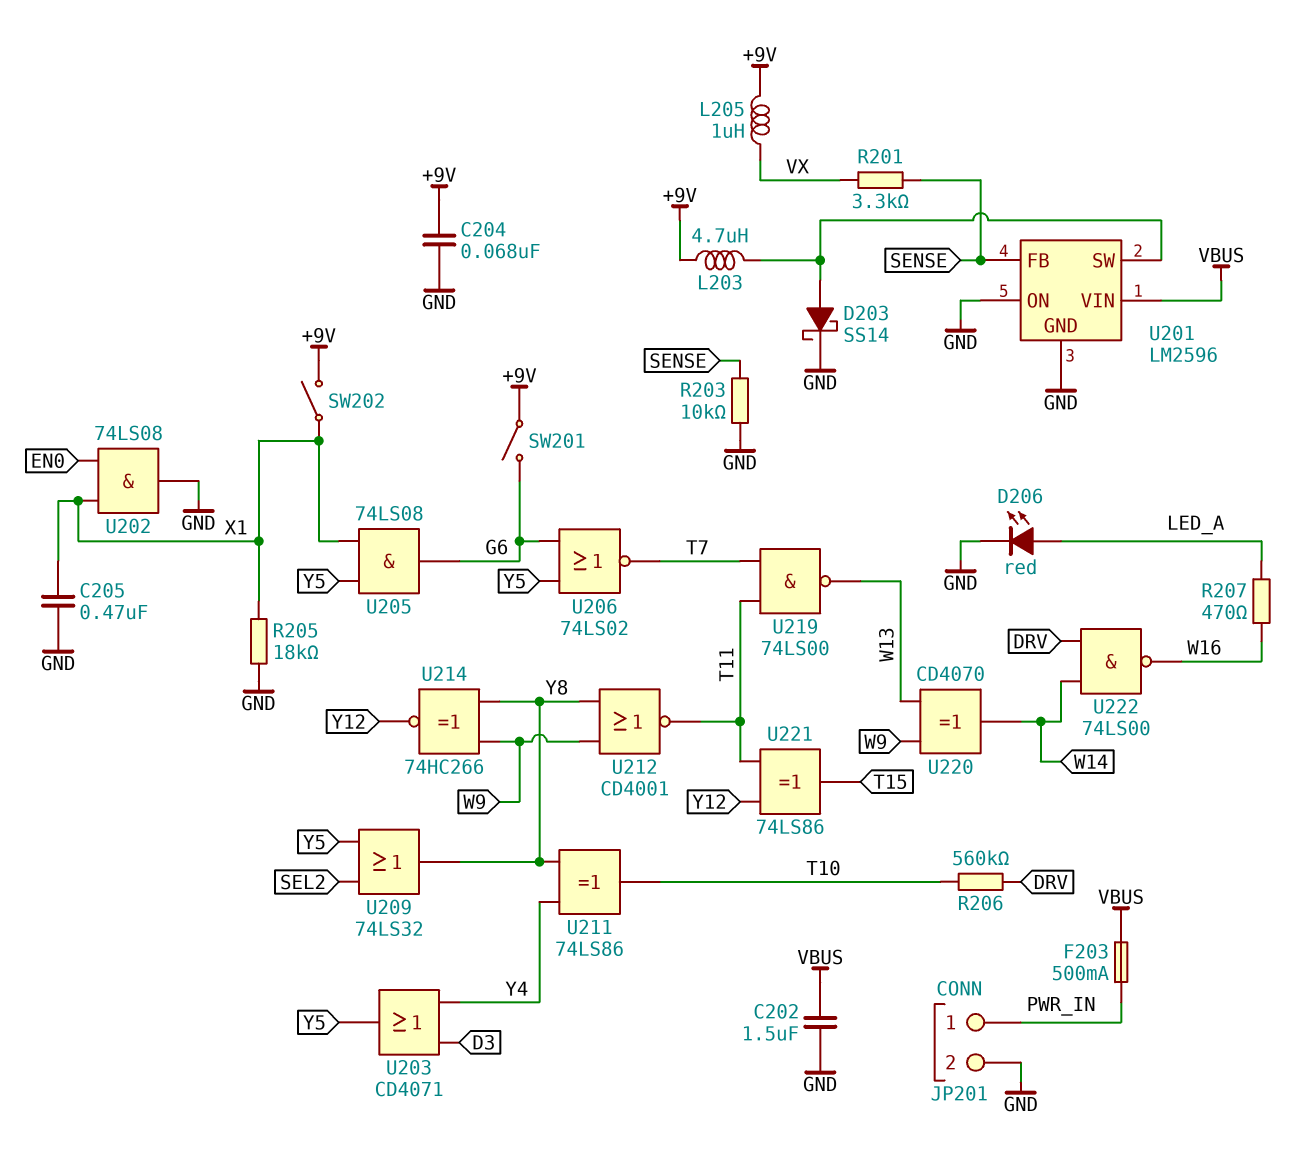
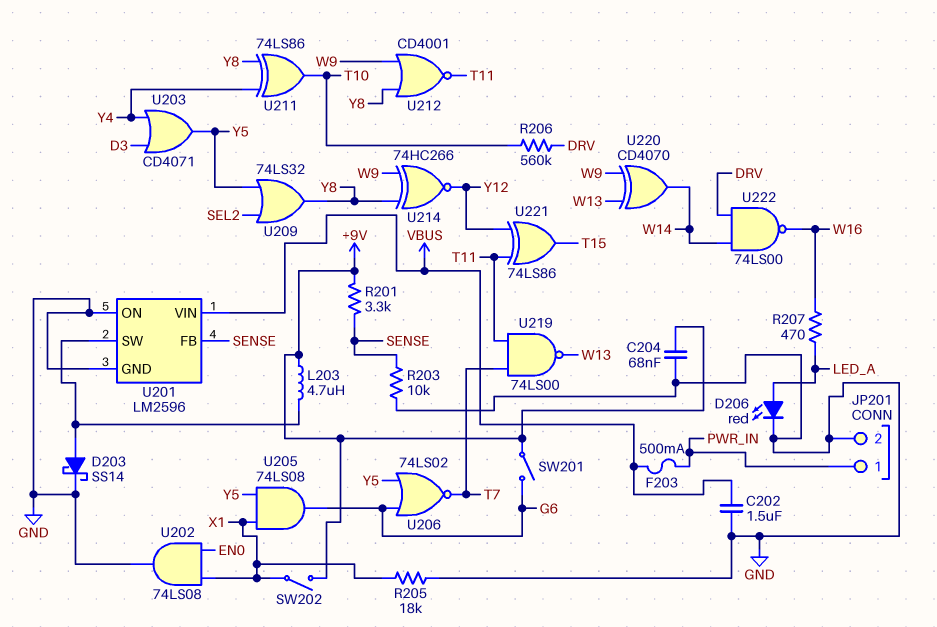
C205: 470nF (GND, X1) -> none
L205: 1uH (+9V, VX) -> none
R201: 3.3k (SENSE, VX) -> 3.3k (+9V, SENSE)

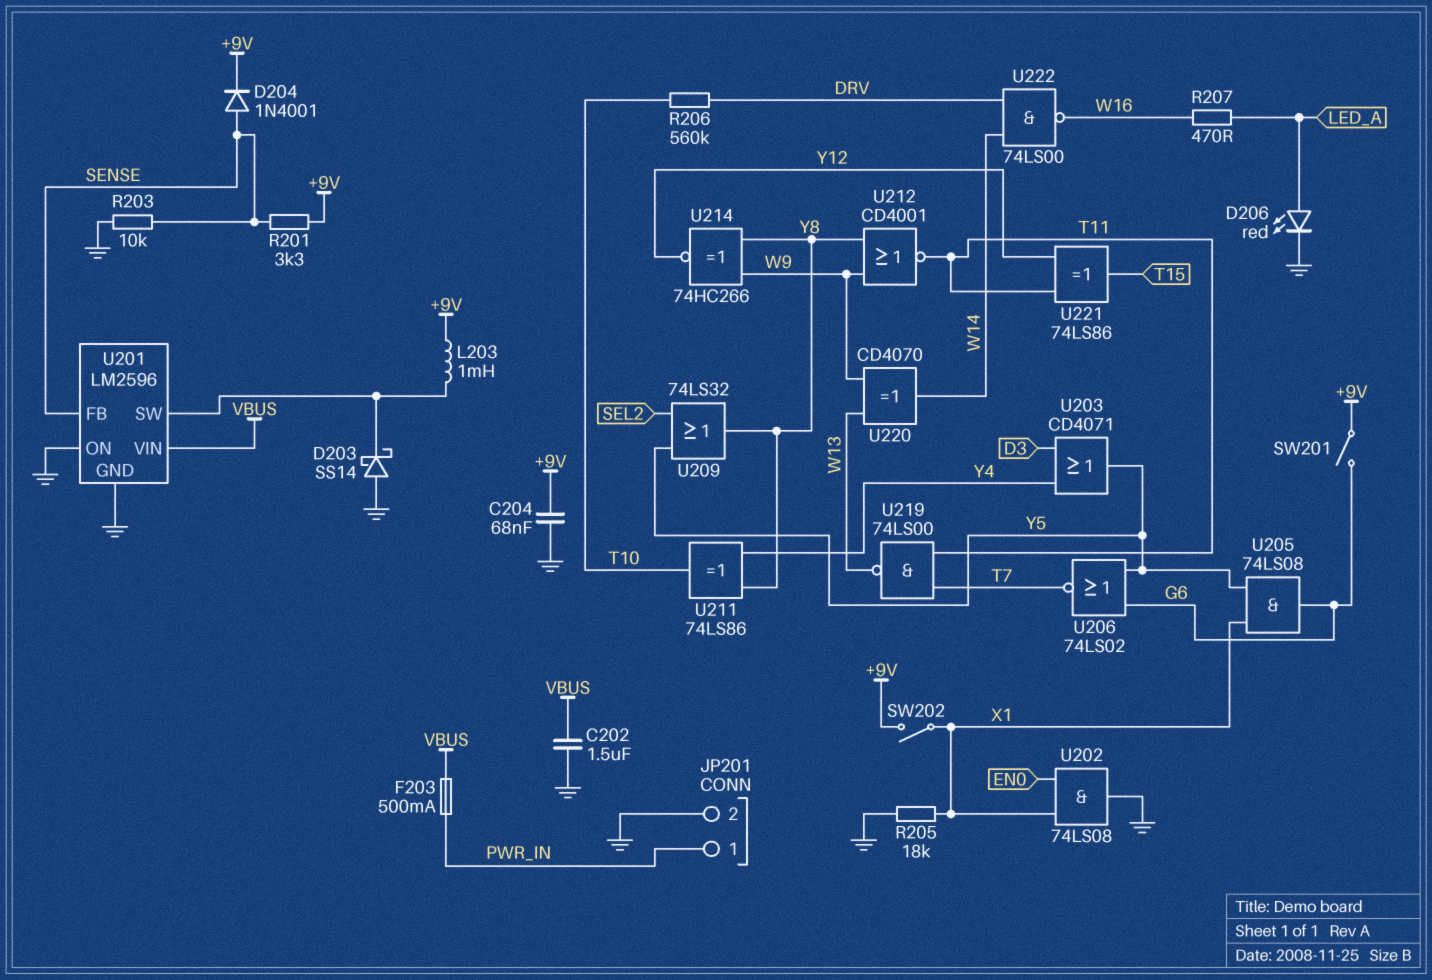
D203: schottky SS14 (A U201/SW, K GND) -> schottky SS14 (A GND, K U201/SW)
D204: none -> diode 1N4001 (A SENSE, K +9V)
L203: 4.7uH (+9V, U201/SW) -> 1mH (+9V, U201/SW)

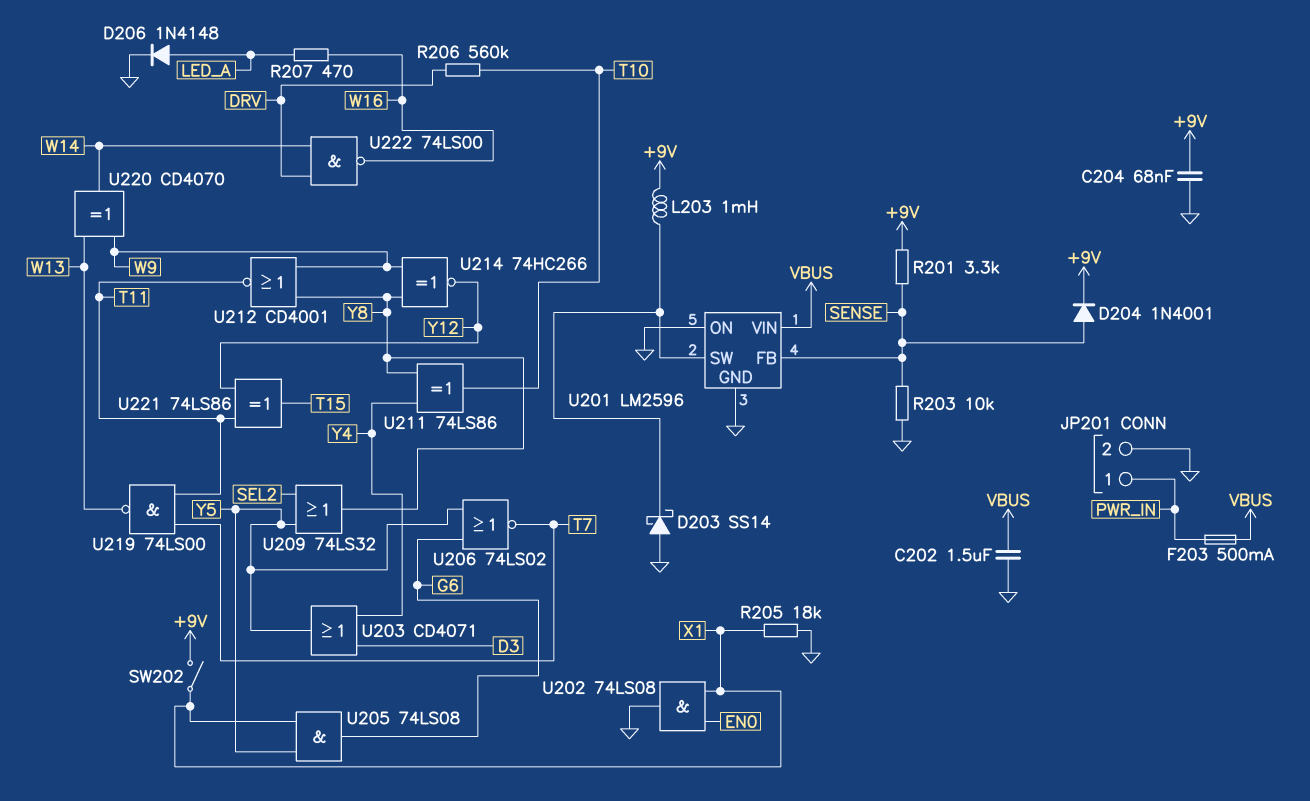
D206: LED red (A LED_A, K GND) -> diode 1N4148 (A LED_A, K GND)
SW201: switch (+9V, G6) -> none

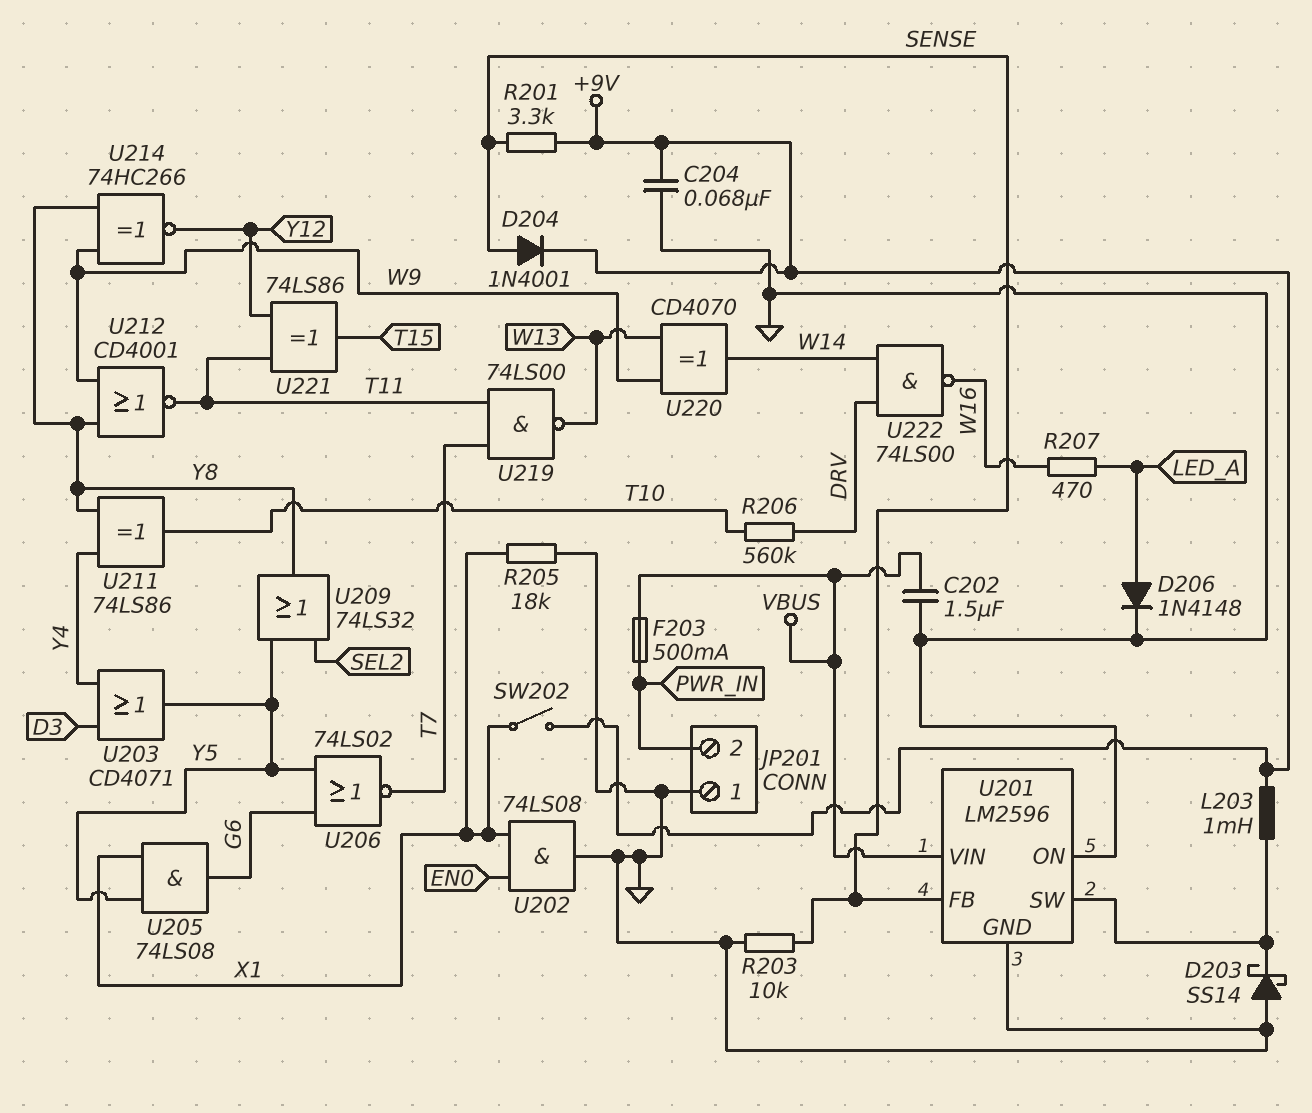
JP201 pin 1: PWR_IN -> GND
JP201 pin 2: GND -> PWR_IN

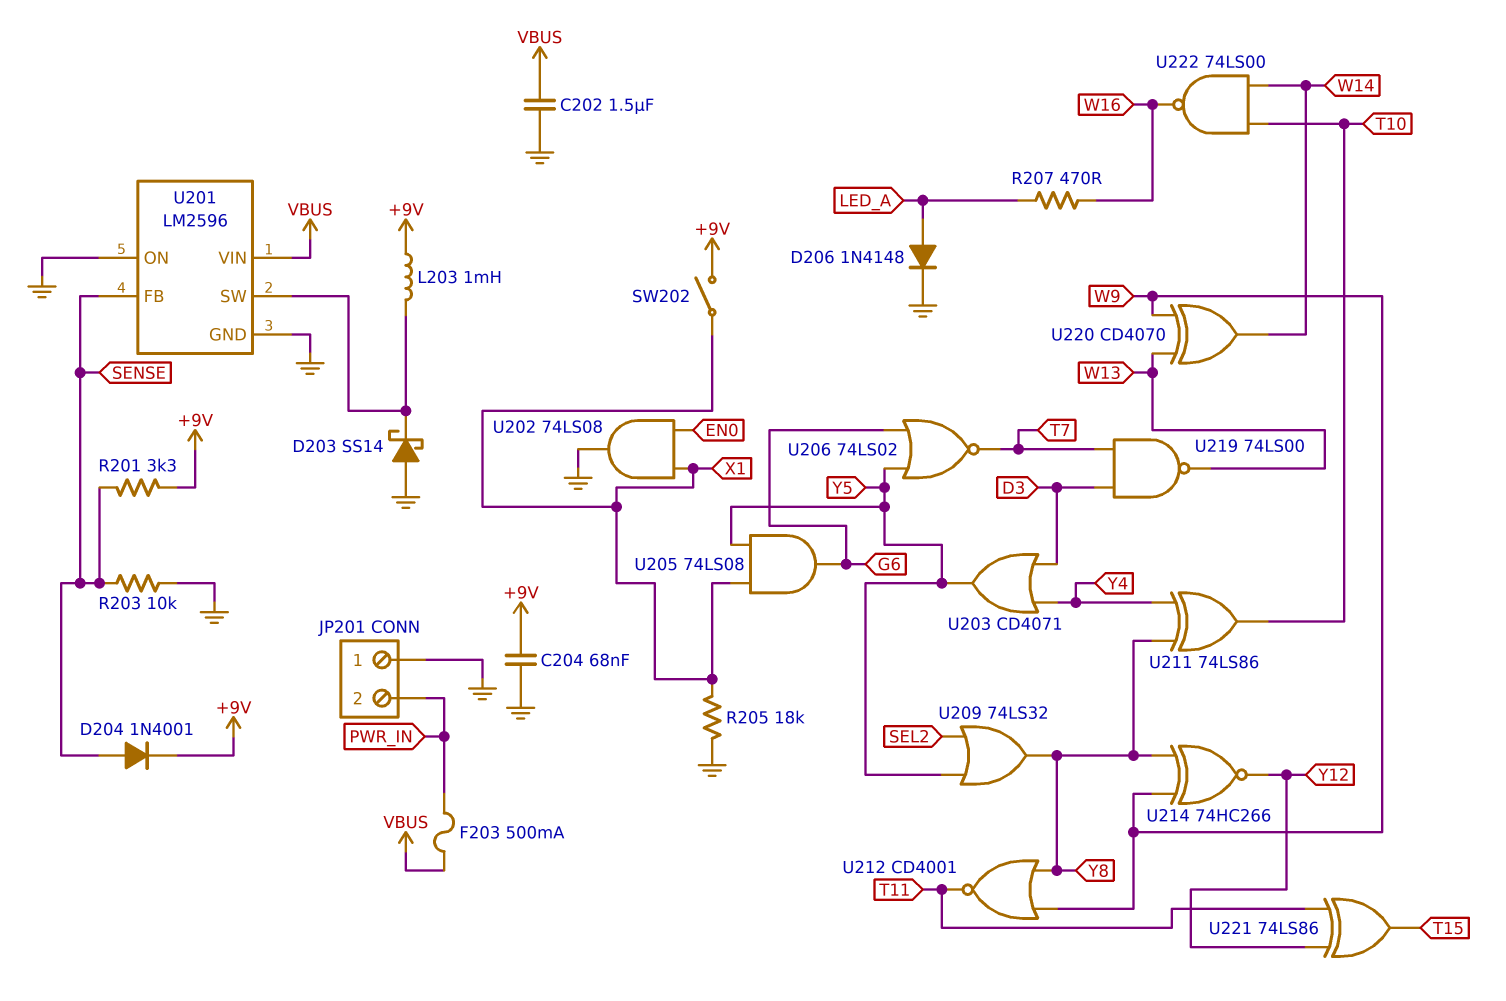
R206: 560k (DRV, T10) -> none
U219: NAND 74LS00 (in T7, in T11, out W13) -> NAND 74LS00 (in D3, in T7, out W13)
U222: NAND 74LS00 (in DRV, in W14, out W16) -> NAND 74LS00 (in T10, in W14, out W16)

